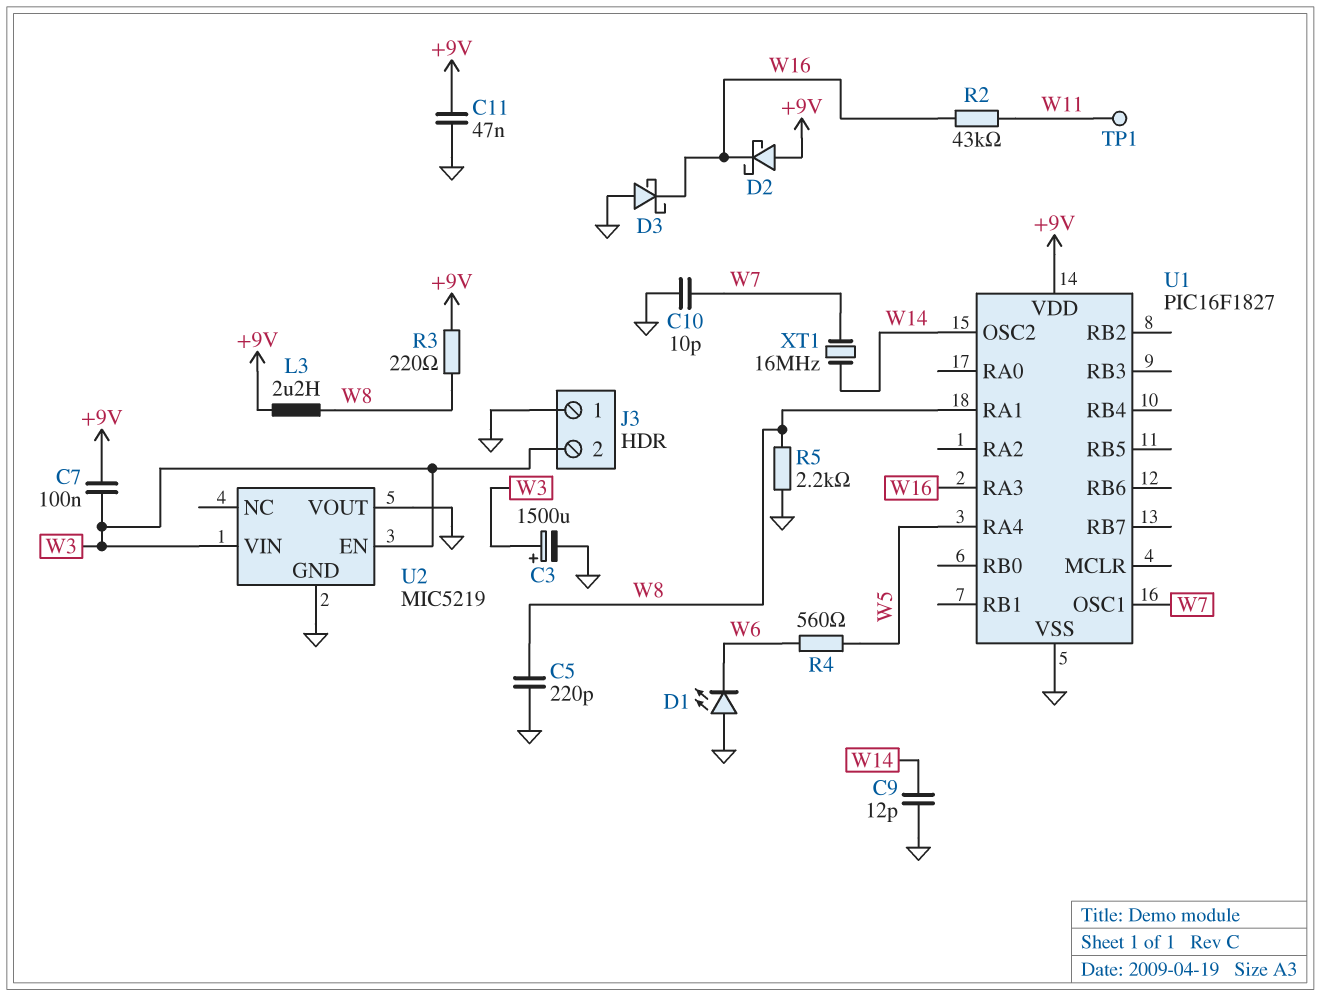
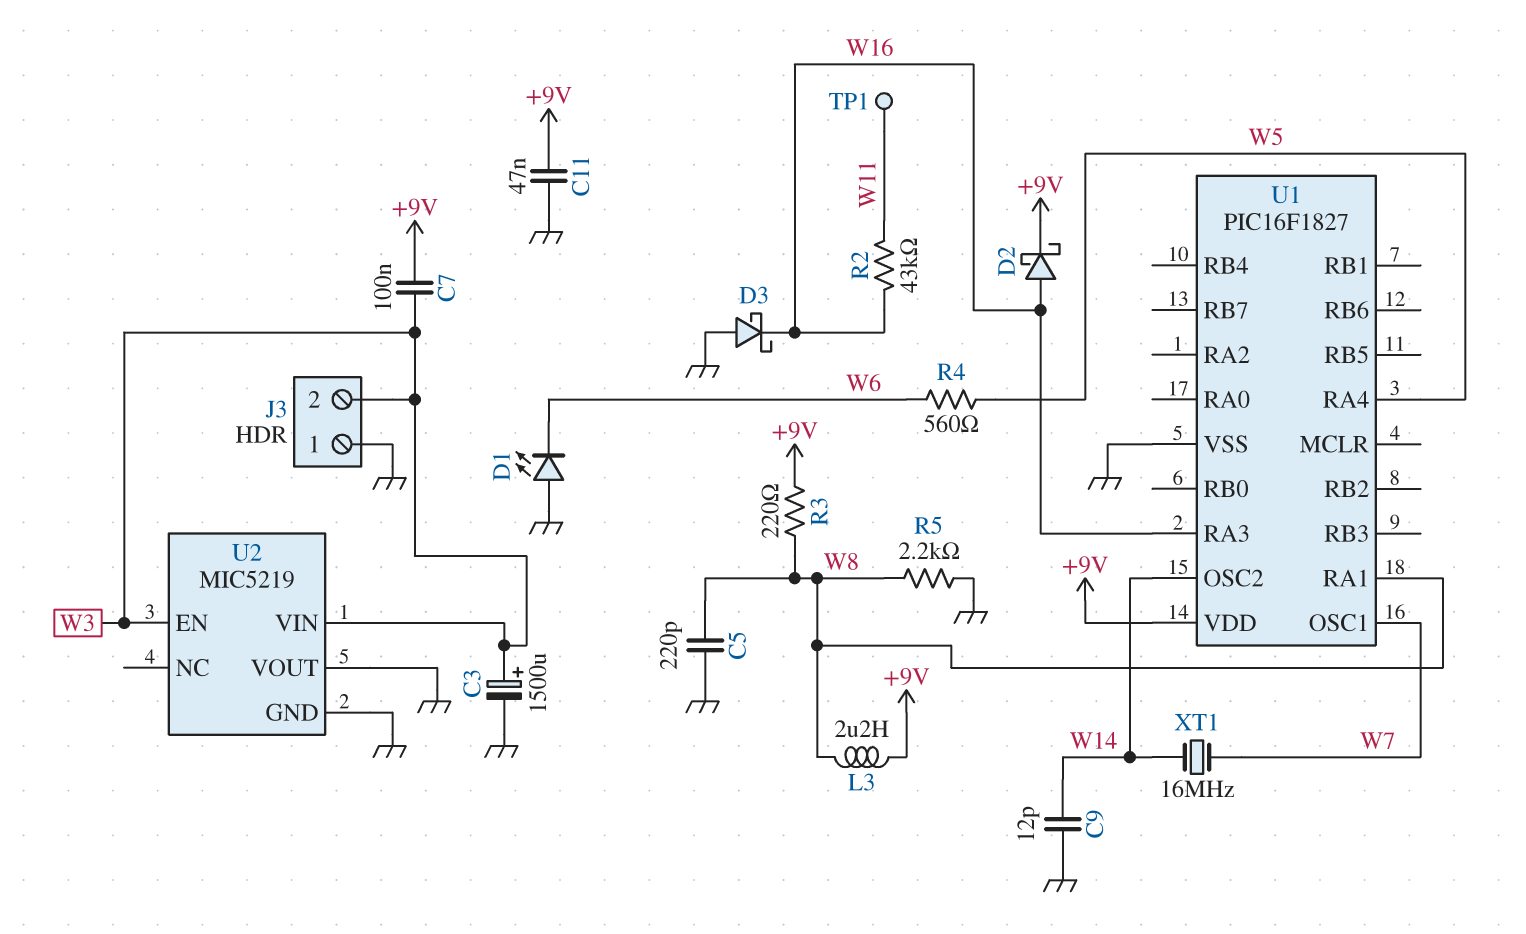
C10: 10pF (GND, W7) -> none
D2: schottky (A +9V, K W16) -> schottky (A W16, K +9V)

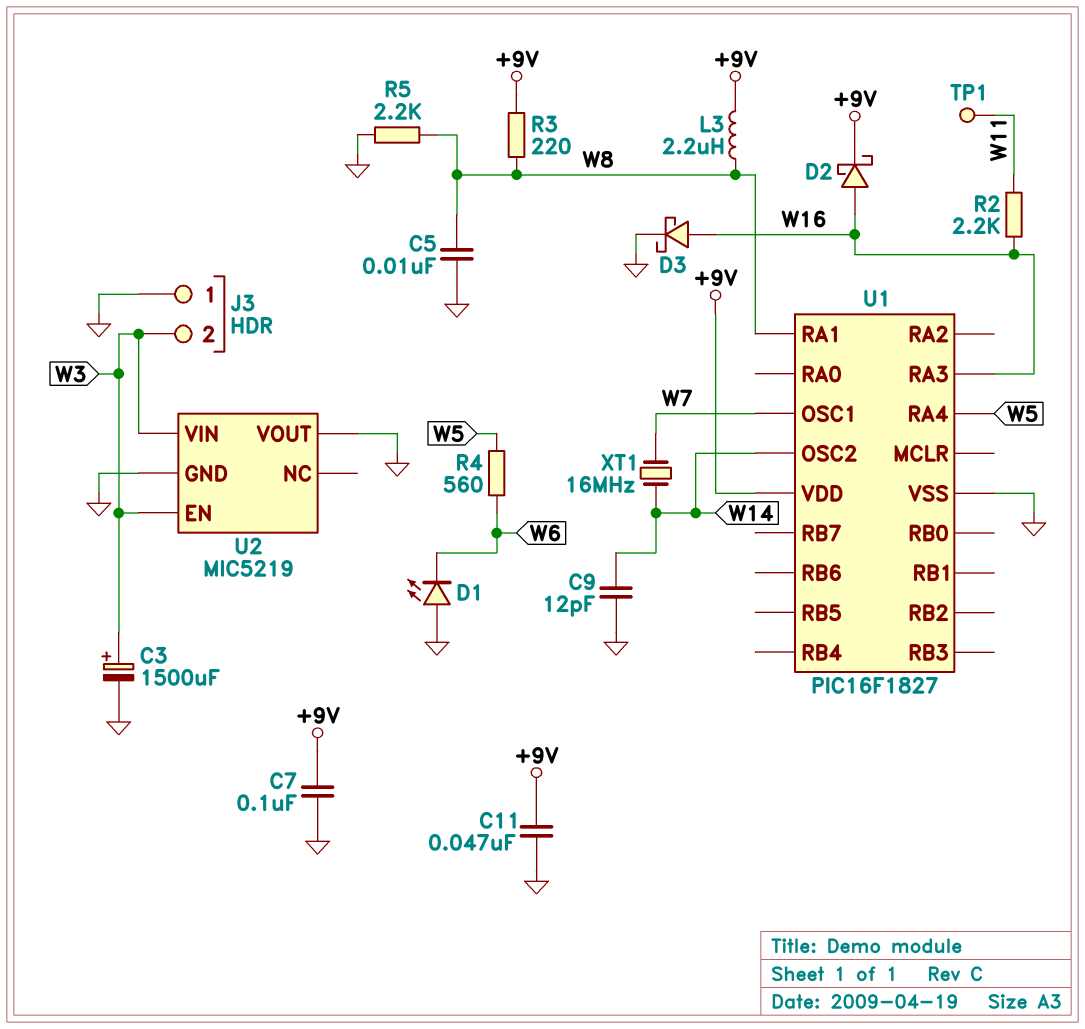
C5: 220pF (GND, W8) -> 10nF (GND, W8)
C7: 100nF (+9V, W3) -> 100nF (+9V, GND)
D3: schottky (A GND, K W16) -> schottky (A W16, K GND)
R2: 43k (W11, W16) -> 2.2k (W11, W16)

